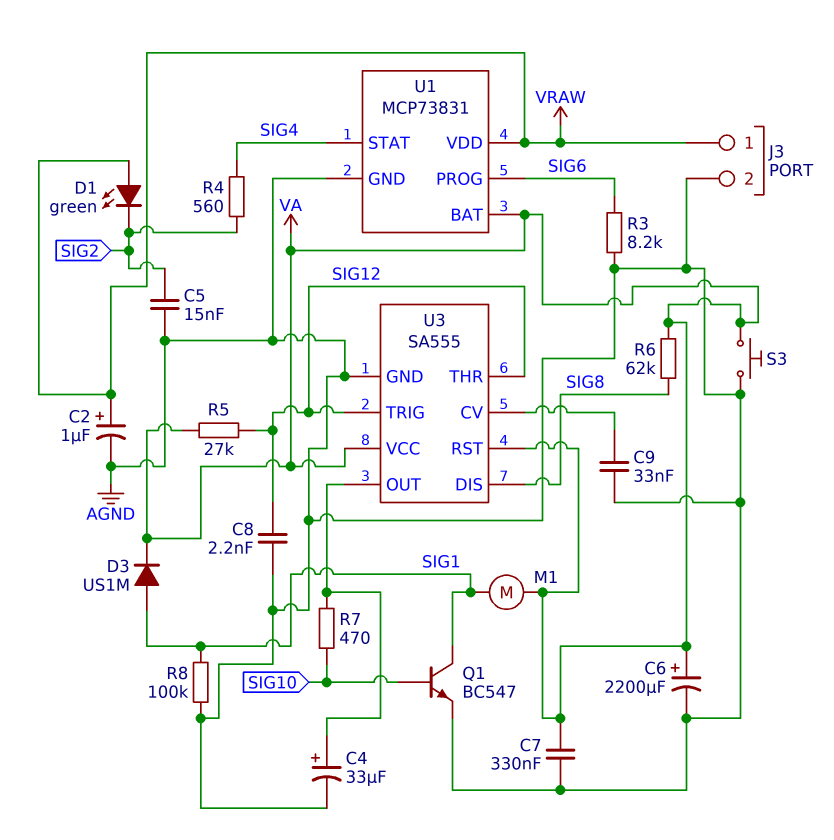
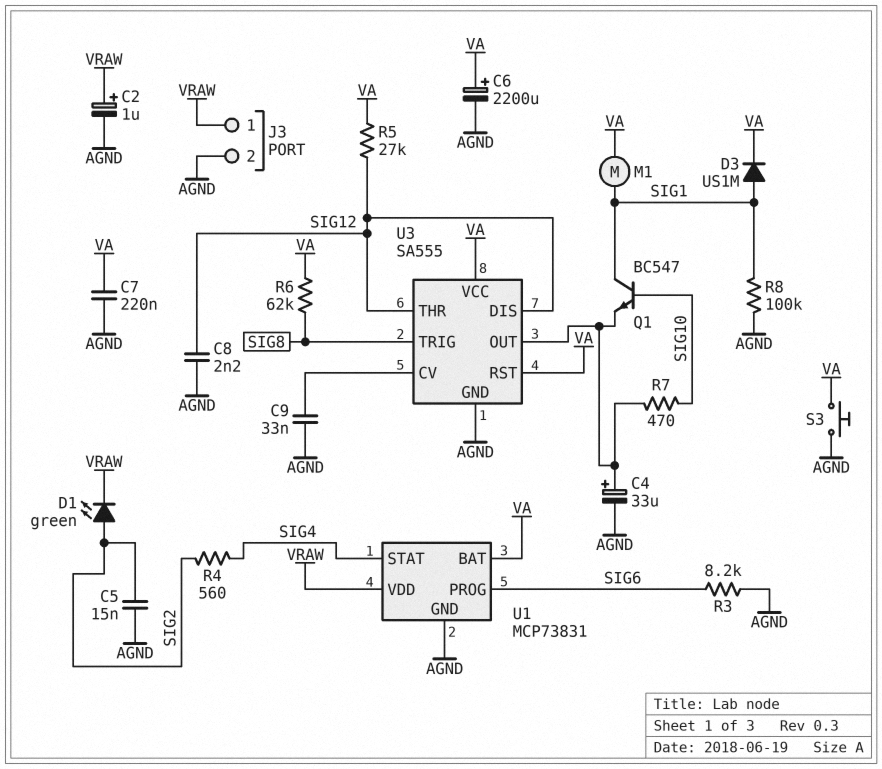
C7: 330nF (AGND, VA) -> 220nF (AGND, VA)
D1: LED green (A VRAW, K SIG2) -> LED green (A SIG2, K VRAW)
Q1: NPN BC547 (B SIG10, C SIG1, E AGND) -> NPN BC547 (B SIG10, C SIG1, E U3/OUT)
U3 pin DIS: SIG8 -> SIG12
U3 pin TRIG: SIG12 -> SIG8

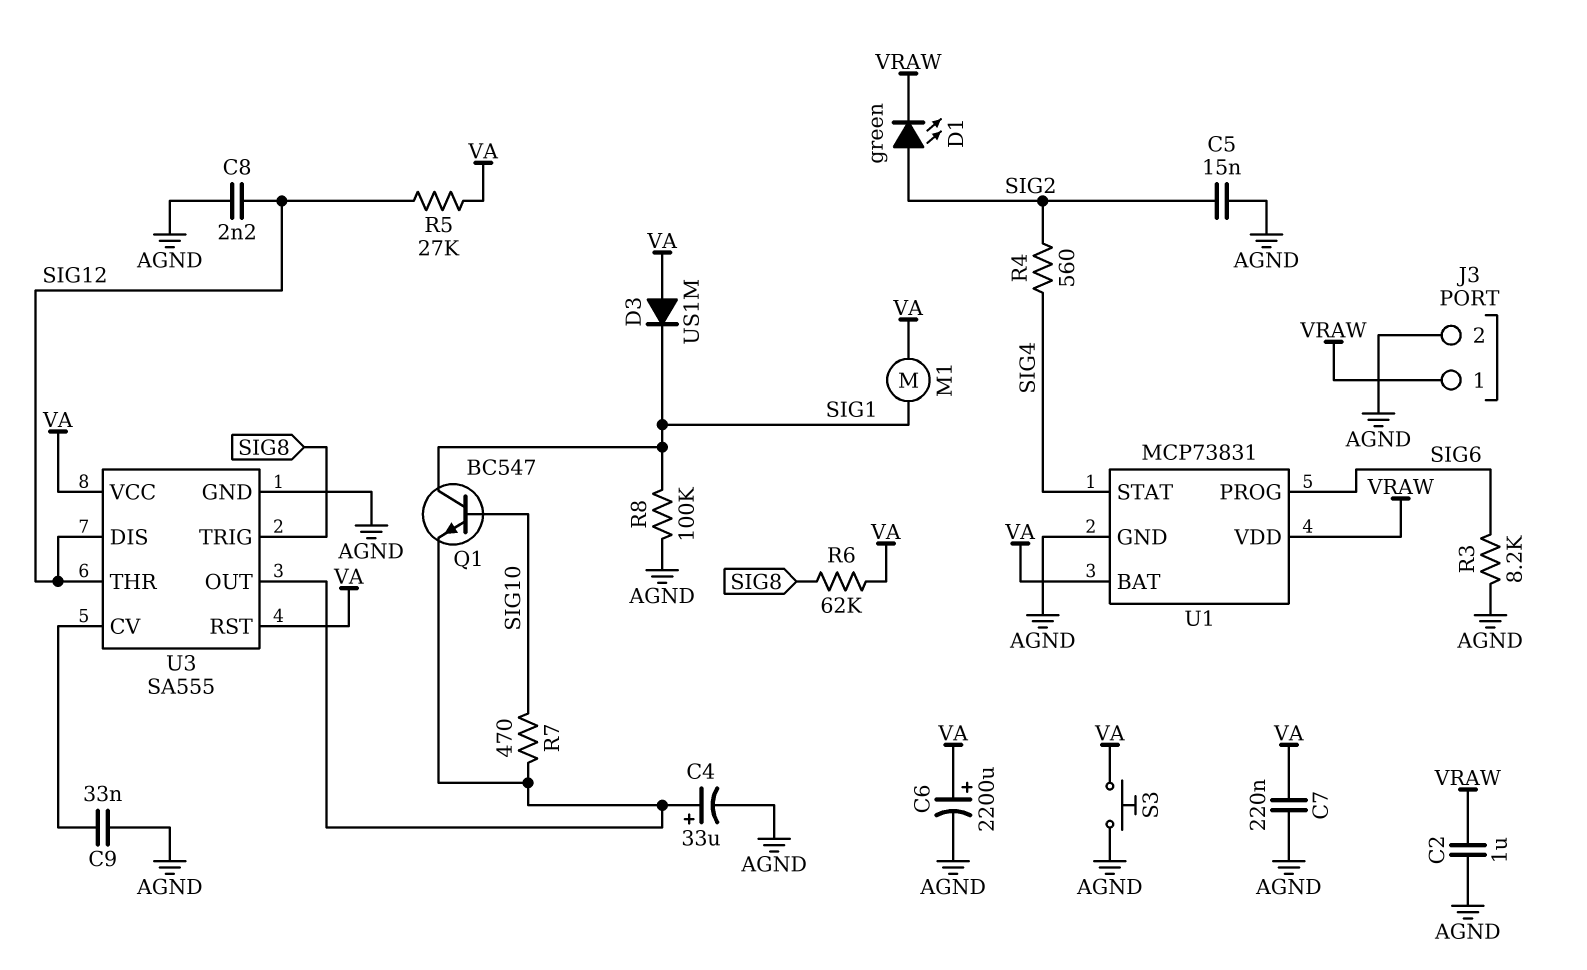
C2: 1uF (plus VRAW, minus AGND) -> 1uF (AGND, VRAW)
D3: diode US1M (A SIG1, K VA) -> diode US1M (A VA, K SIG1)

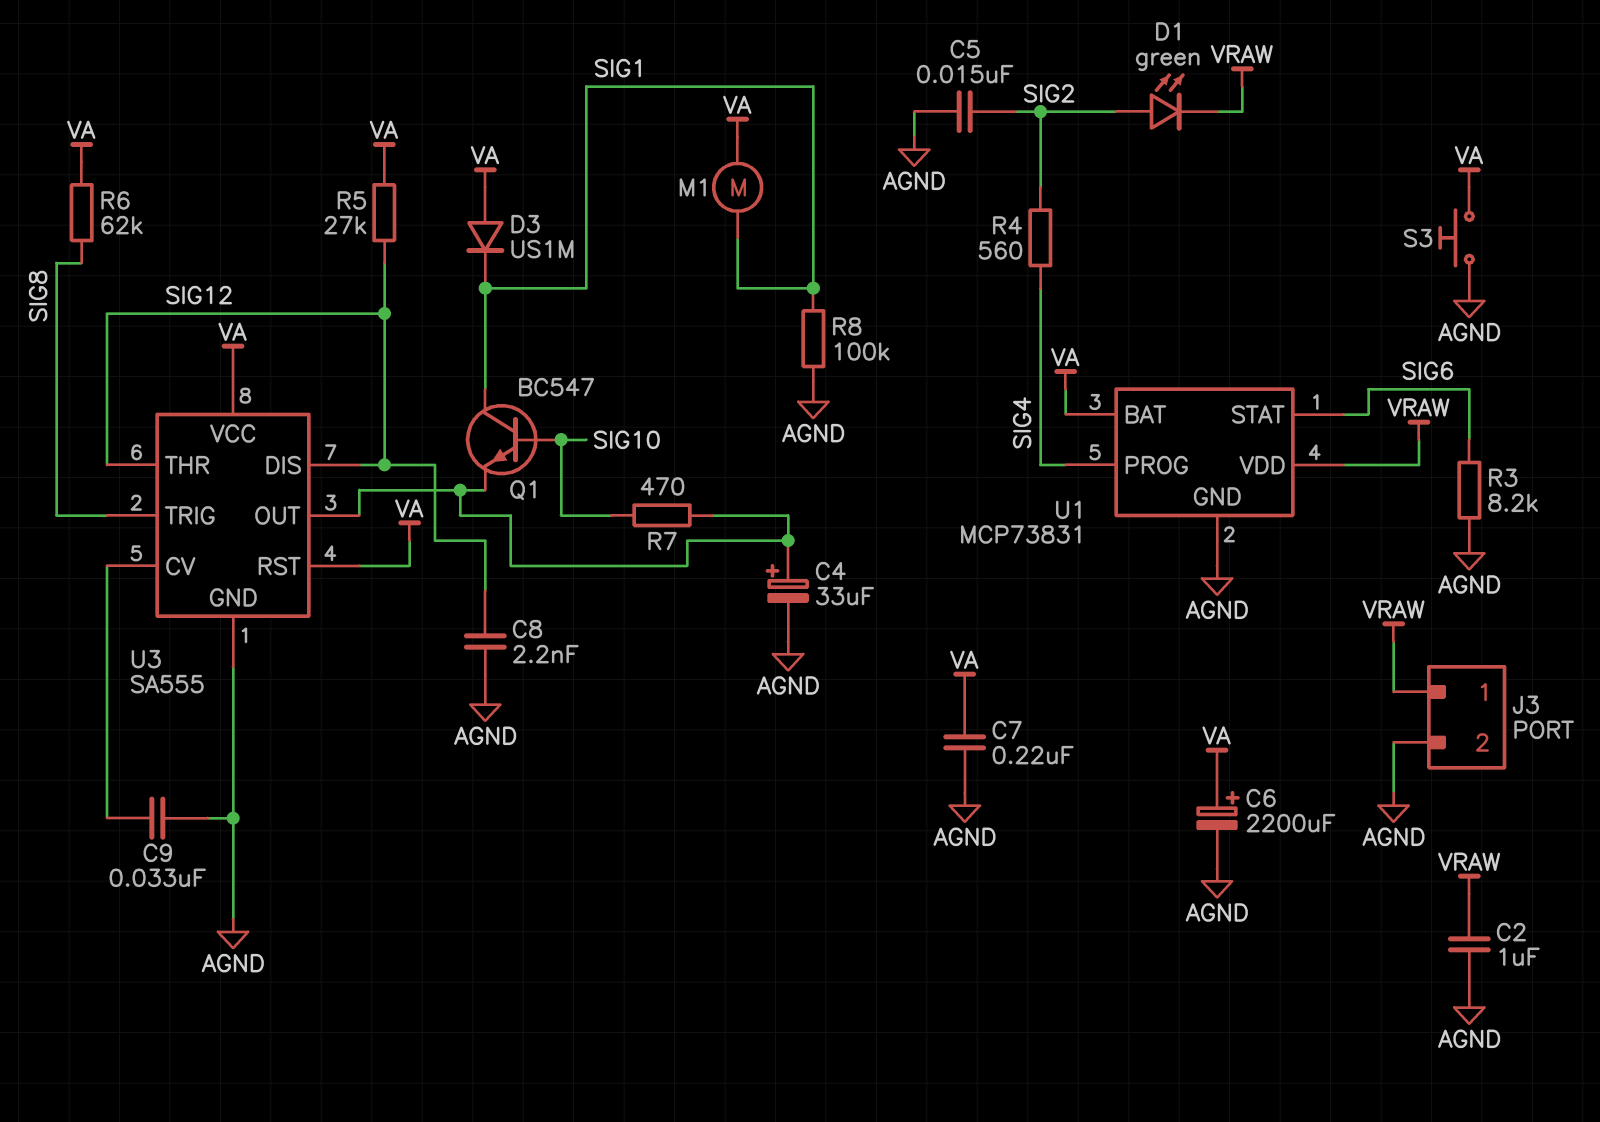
U1 pin PROG: SIG6 -> SIG4
U1 pin STAT: SIG4 -> SIG6

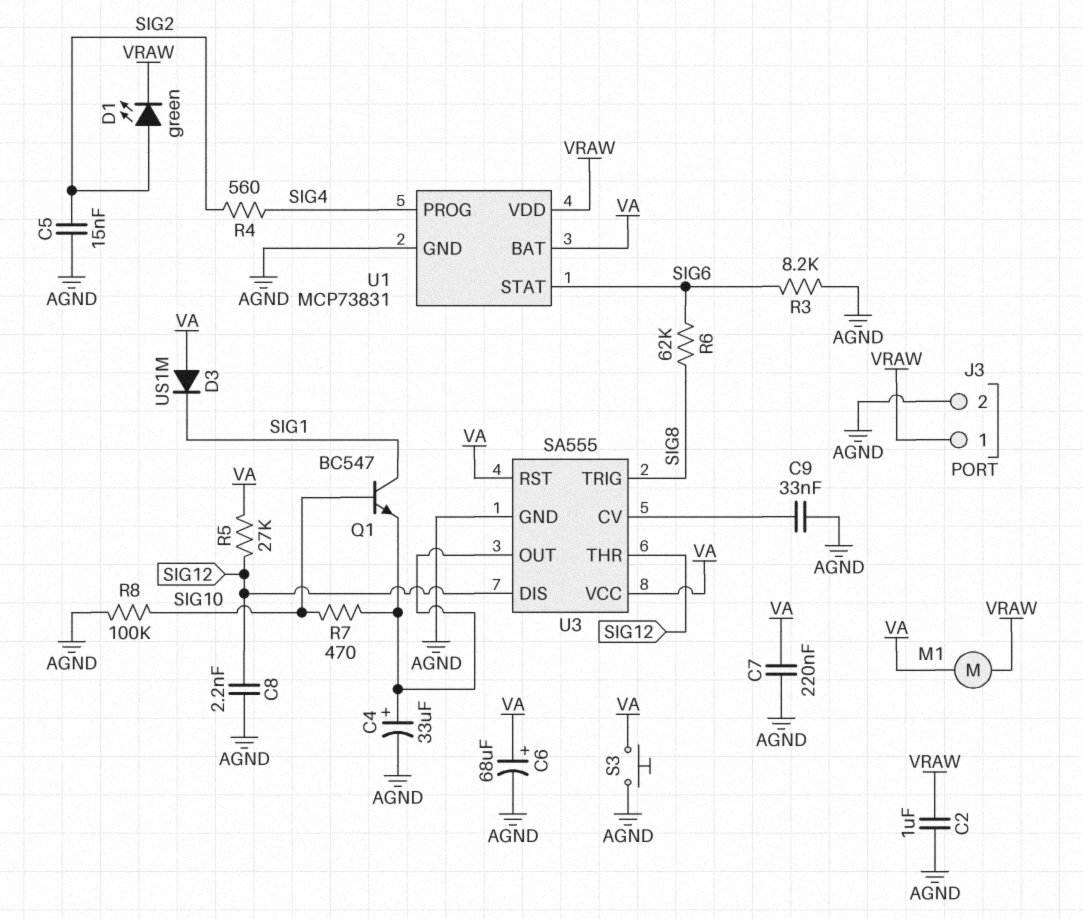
C6: 2200uF (plus VA, minus AGND) -> 68uF (plus VA, minus AGND)
M1: motor (SIG1, VA) -> motor (VA, VRAW)
R6: 62k (SIG8, VA) -> 62k (SIG6, SIG8)
R8: 100k (AGND, SIG1) -> 100k (AGND, SIG10)

